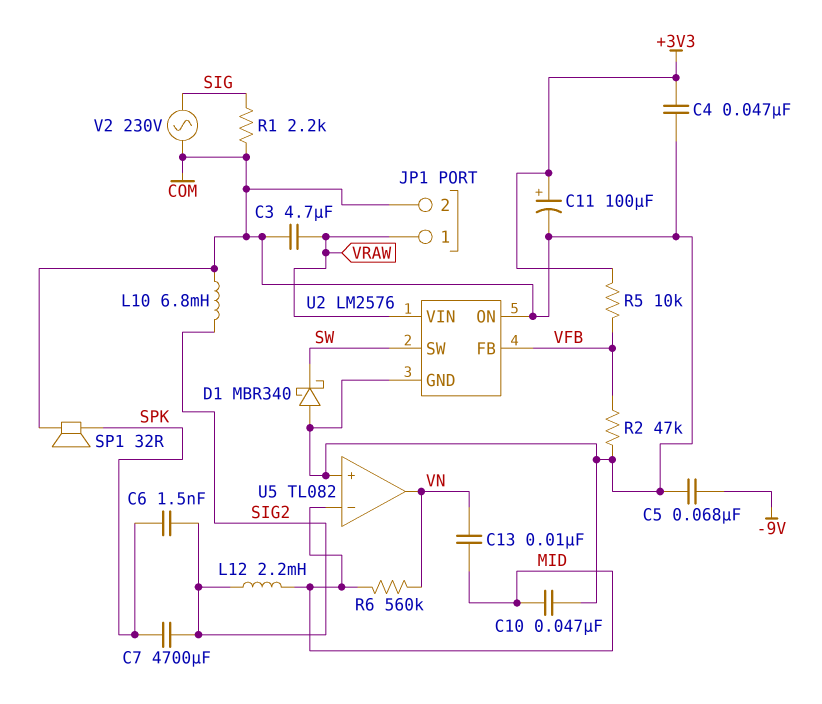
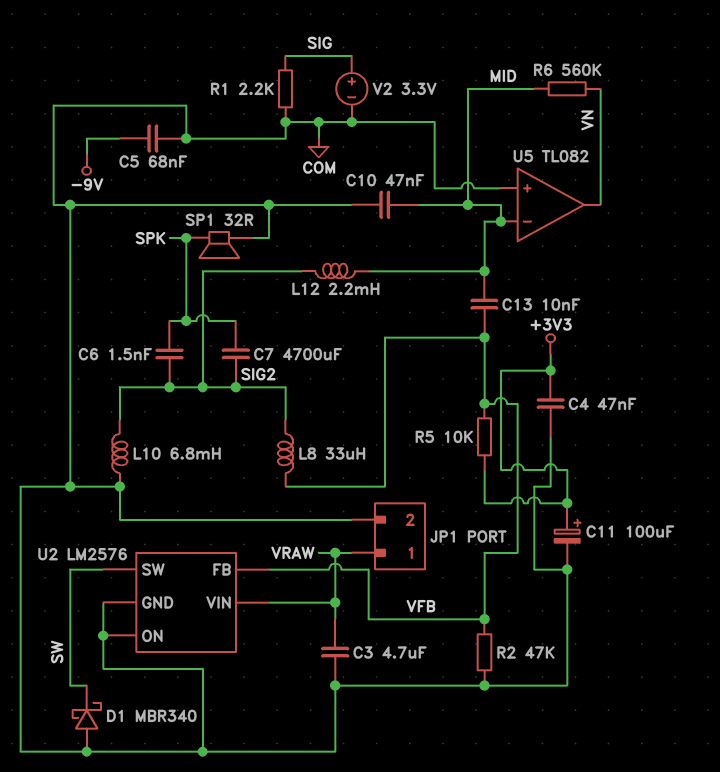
C13: 10nF (MID, VN) -> 10nF (MID, VFB)
L8: none -> 33uH (SIG2, VFB)
V2: AC 230V (COM, SIG) -> 3.3V (plus SIG, minus COM)

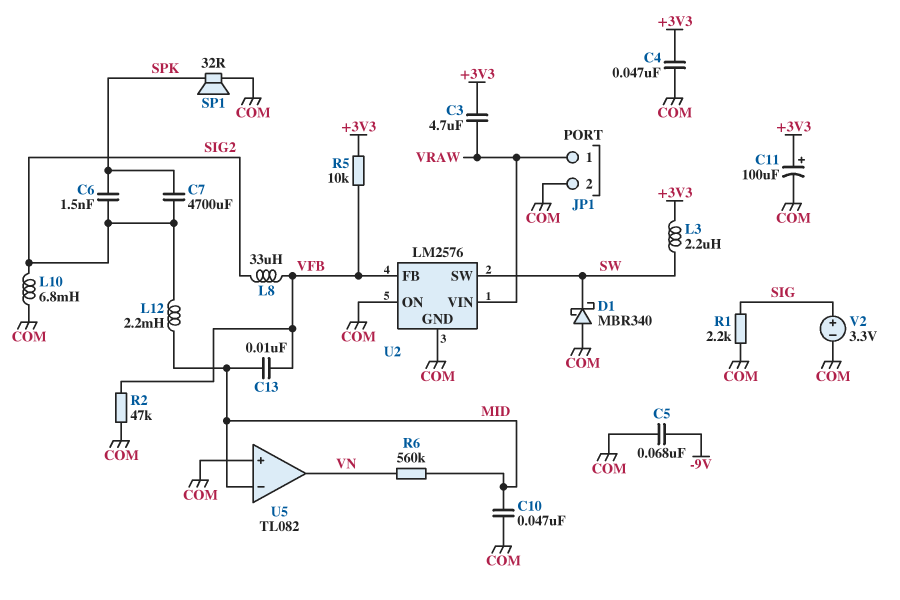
C3: 4.7uF (COM, VRAW) -> 4.7uF (+3V3, VRAW)
L3: none -> 2.2uH (+3V3, SW)

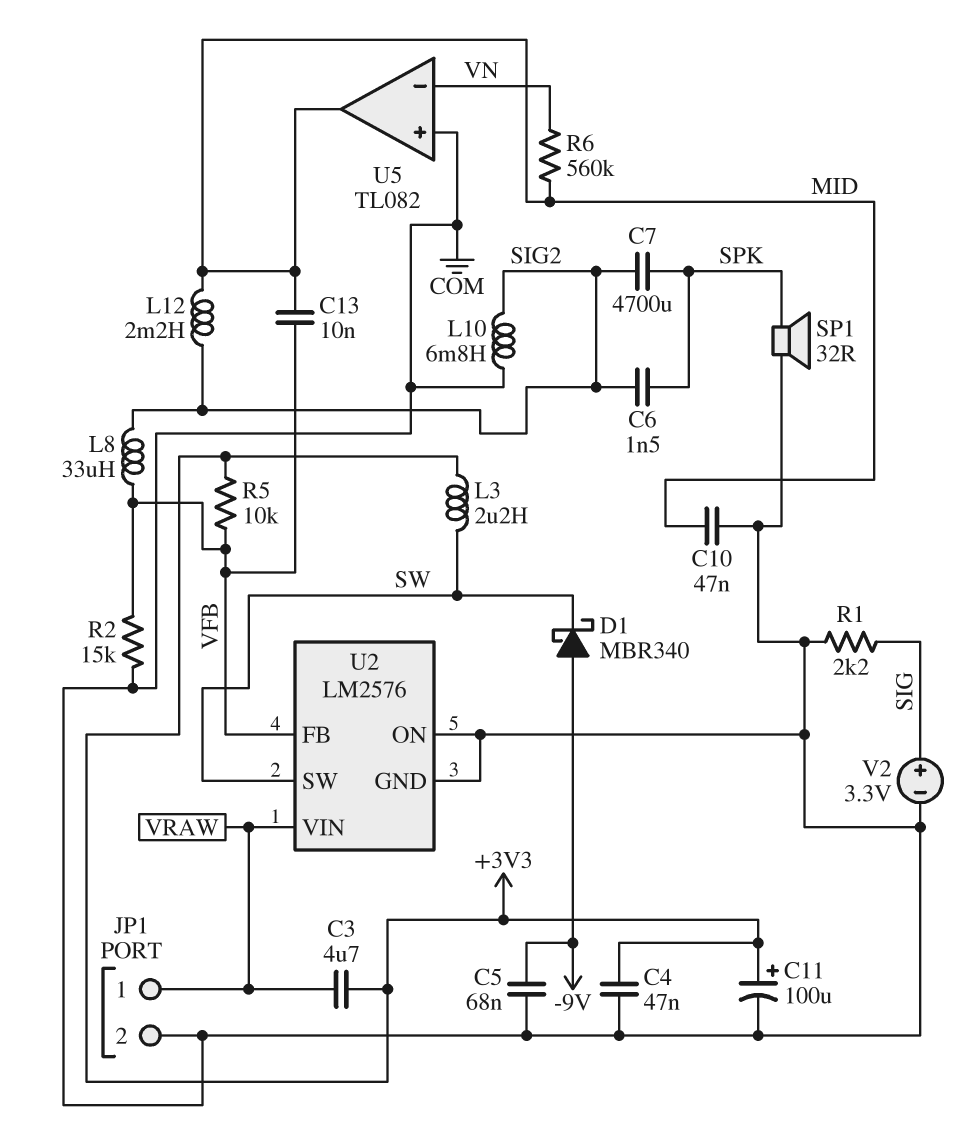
D1: schottky MBR340 (A COM, K SW) -> schottky MBR340 (A -9V, K SW)
R2: 47k (COM, VFB) -> 15k (COM, VFB)
U5 pin in-: MID -> VN
U5 pin out: VN -> MID

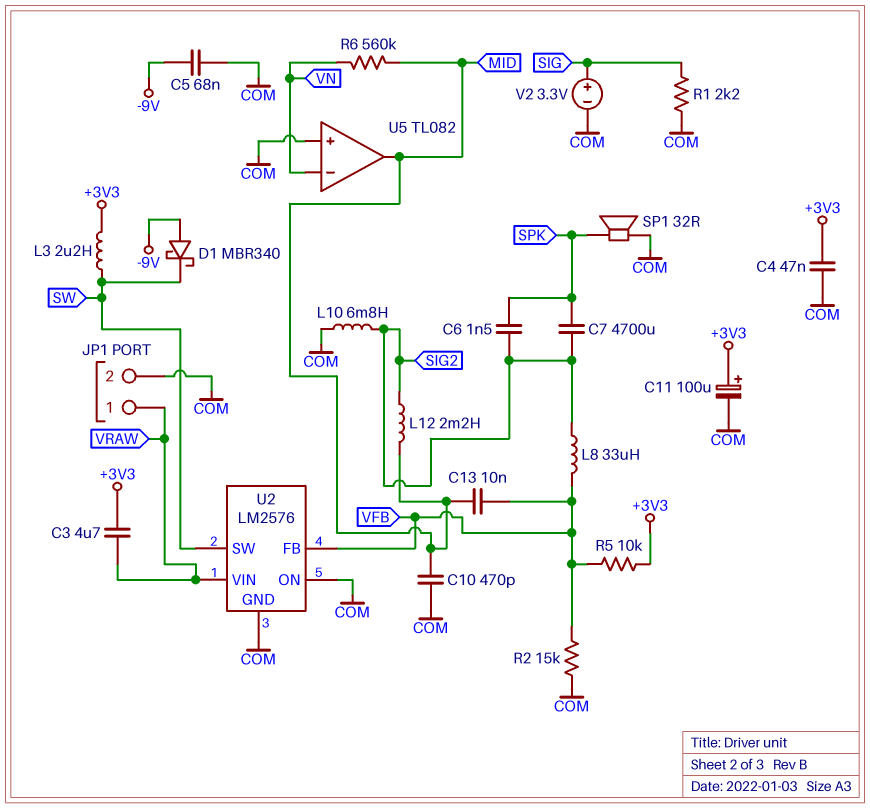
C10: 47nF (COM, MID) -> 470pF (COM, MID)

